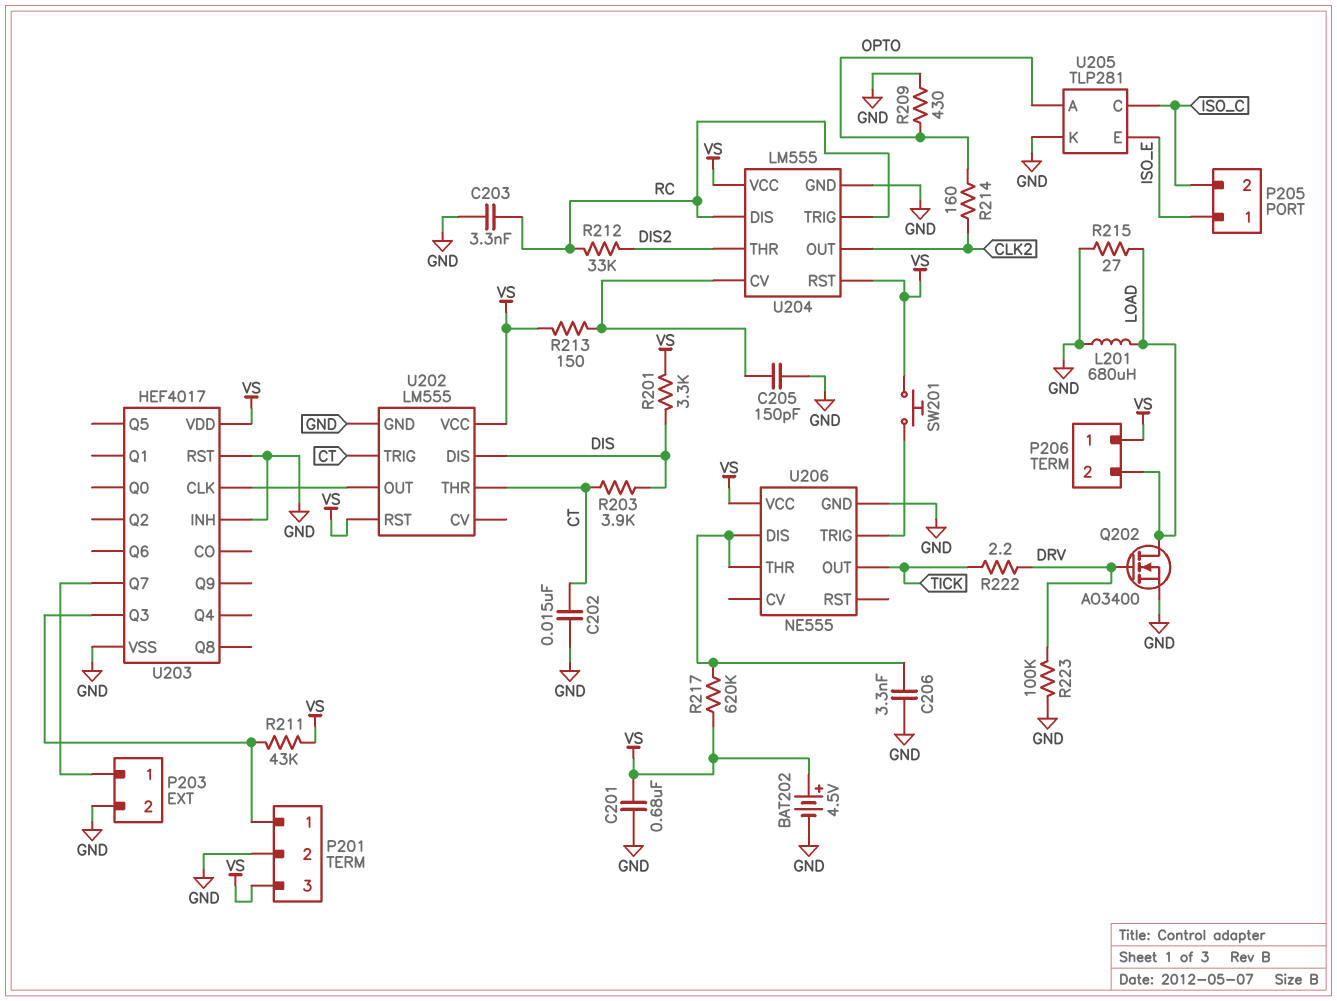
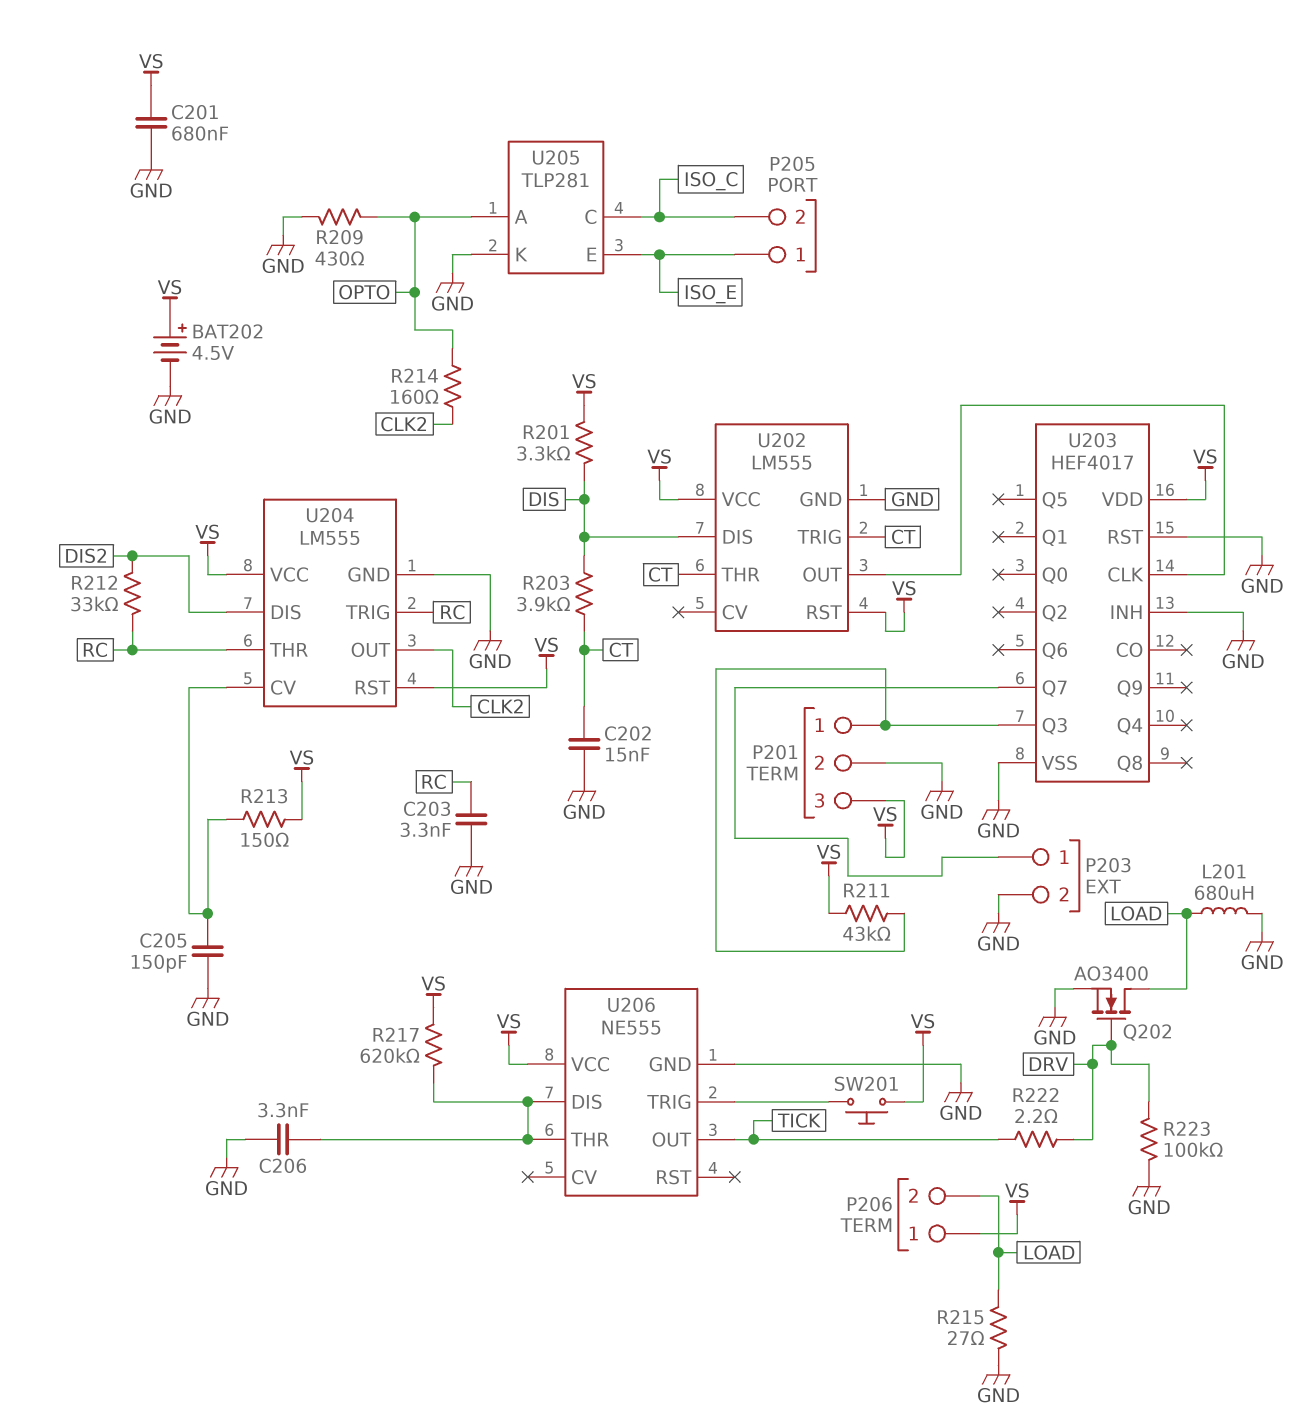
U204 pin DIS: RC -> DIS2
U204 pin THR: DIS2 -> RC

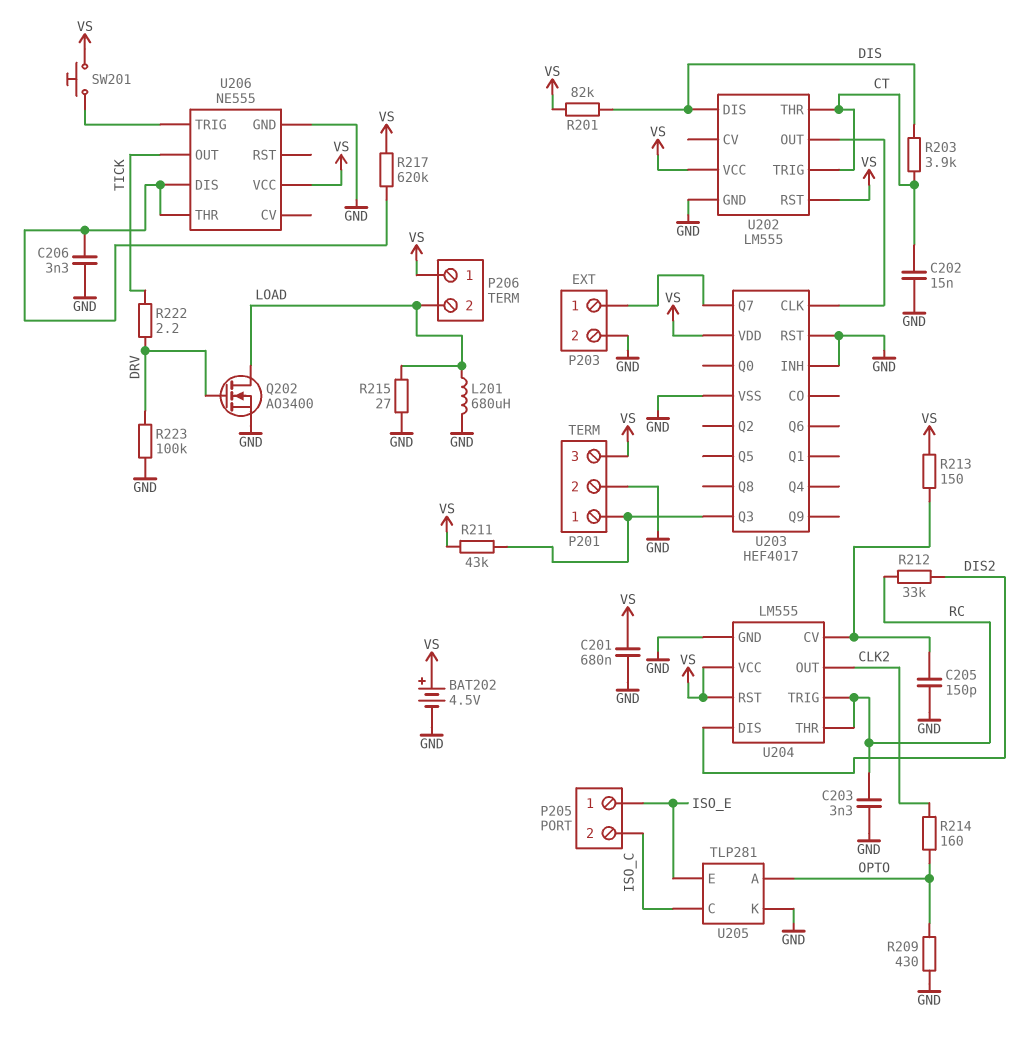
R201: 3.3k (DIS, VS) -> 82k (DIS, VS)

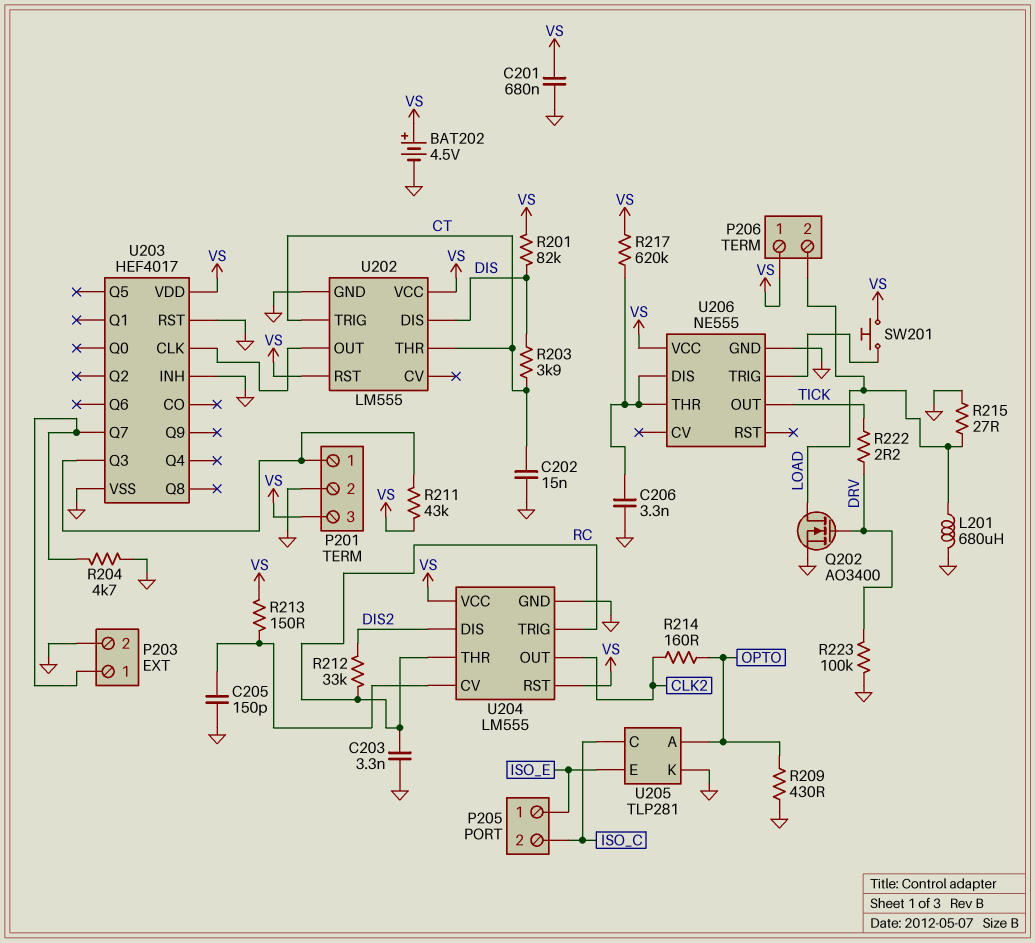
R204: none -> 4.7k (GND, P203/1)

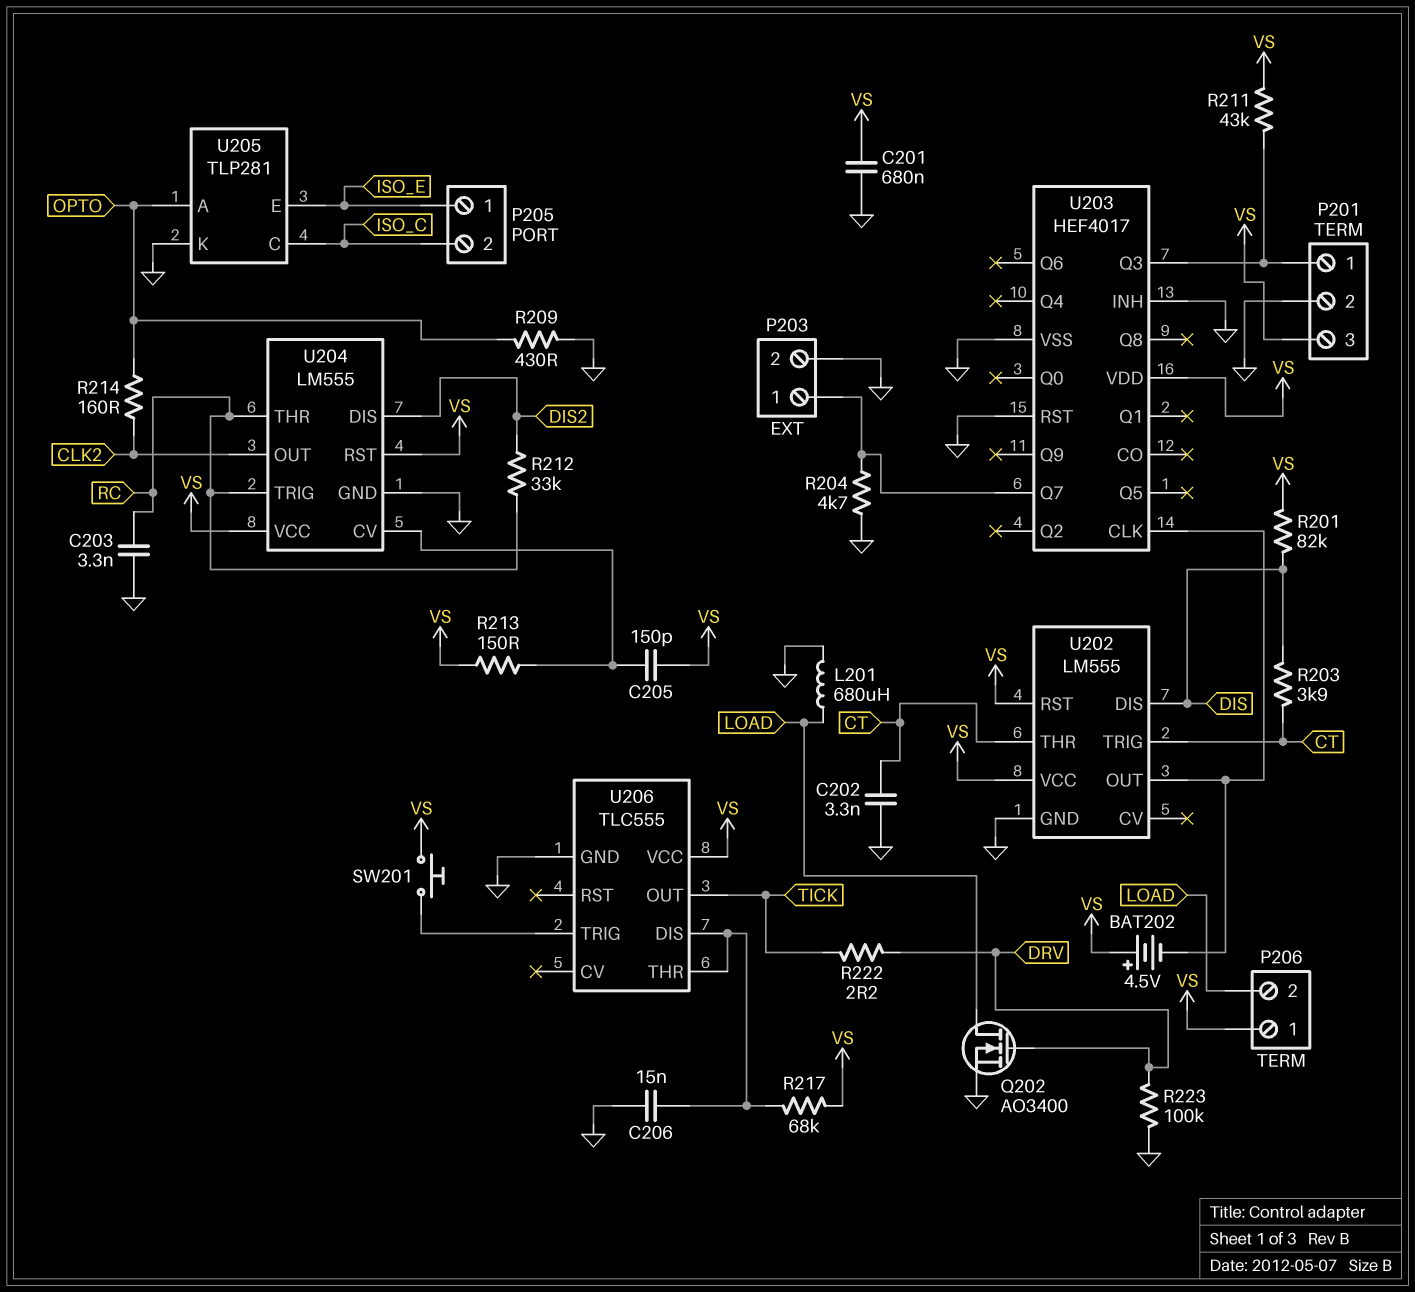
BAT202: 4.5V (plus VS, minus GND) -> 4.5V (plus VS, minus U202/OUT)
C202: 15nF (CT, GND) -> 3.3nF (CT, GND)
C205: 150pF (GND, U204/CV) -> 150pF (U204/CV, VS)
C206: 3.3nF (GND, U206/DIS) -> 15nF (GND, U206/DIS)
R215: 27 (GND, LOAD) -> none
R217: 620k (U206/DIS, VS) -> 68k (U206/DIS, VS)
U206: NE555 -> TLC555

